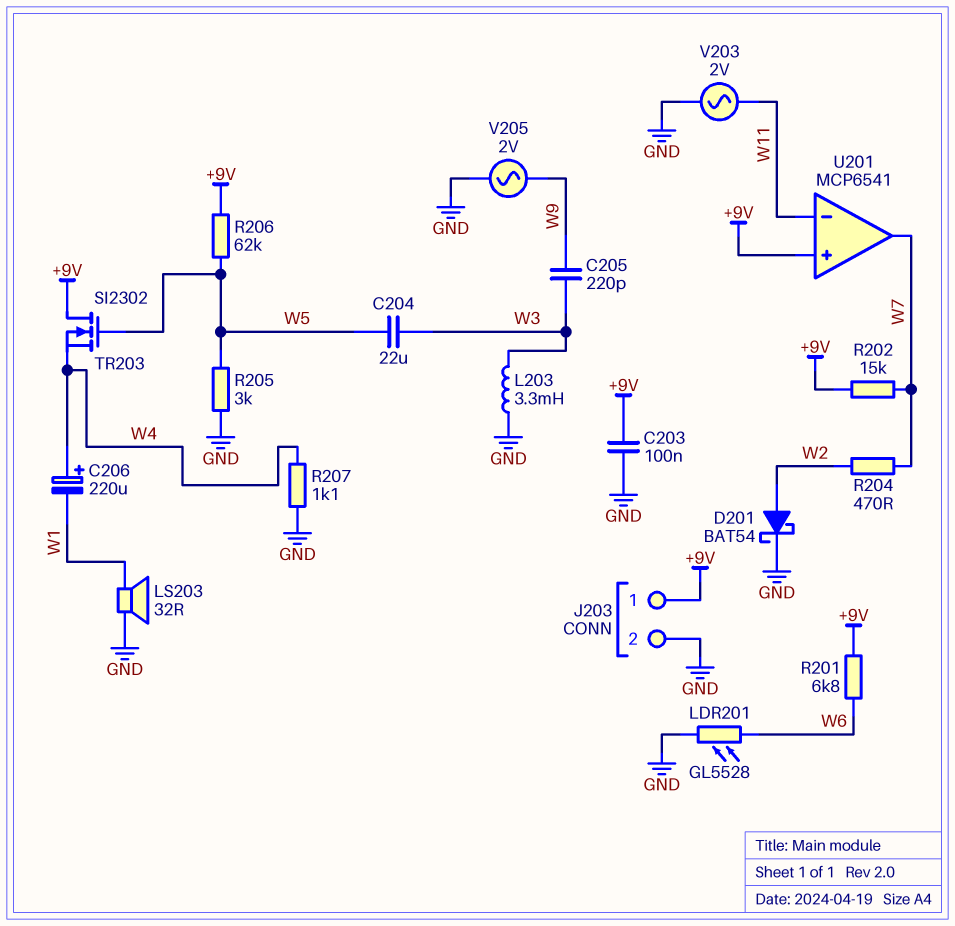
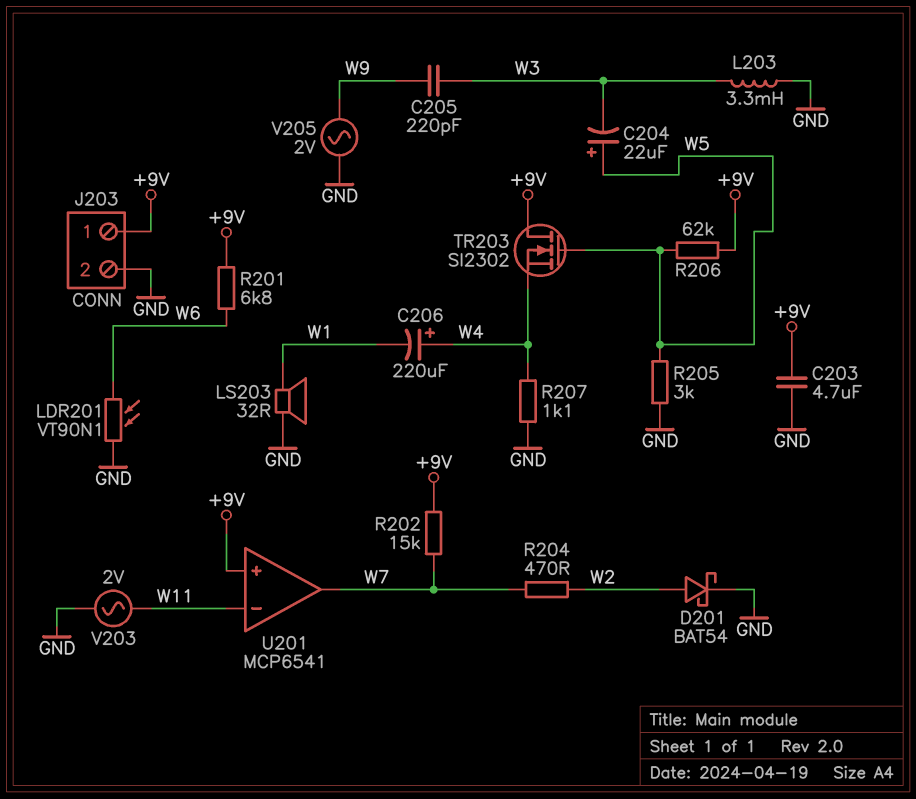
C203: 100nF (+9V, GND) -> 4.7uF (+9V, GND)
C204: 22uF (W3, W5) -> 22uF (plus W5, minus W3)
LDR201: GL5528 (GND, W6) -> VT90N1 (GND, W6)

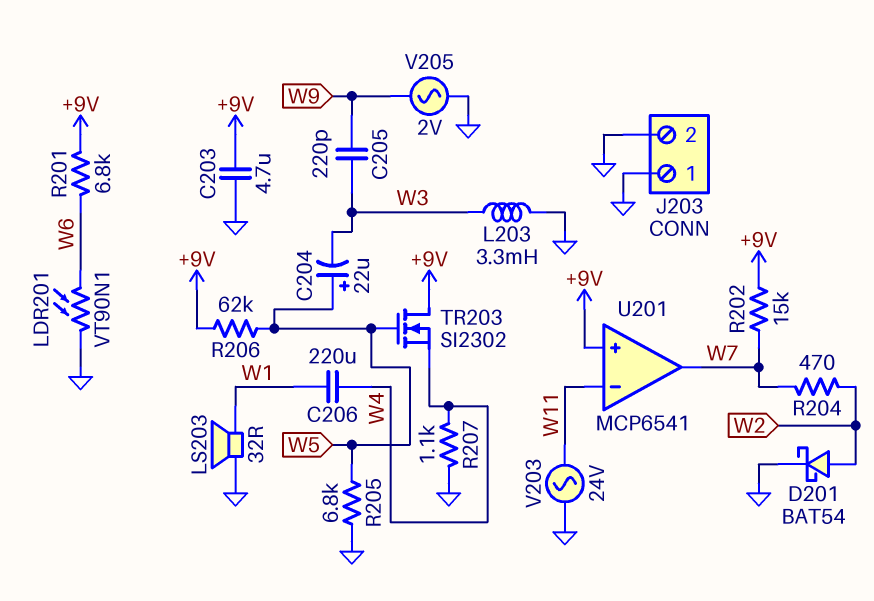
C206: 220uF (plus W4, minus W1) -> 220uF (W1, W4)
J203 pin 1: +9V -> GND
R205: 3k (GND, W5) -> 6.8k (GND, W5)
V203: AC 2V (GND, W11) -> AC 24V (GND, W11)

